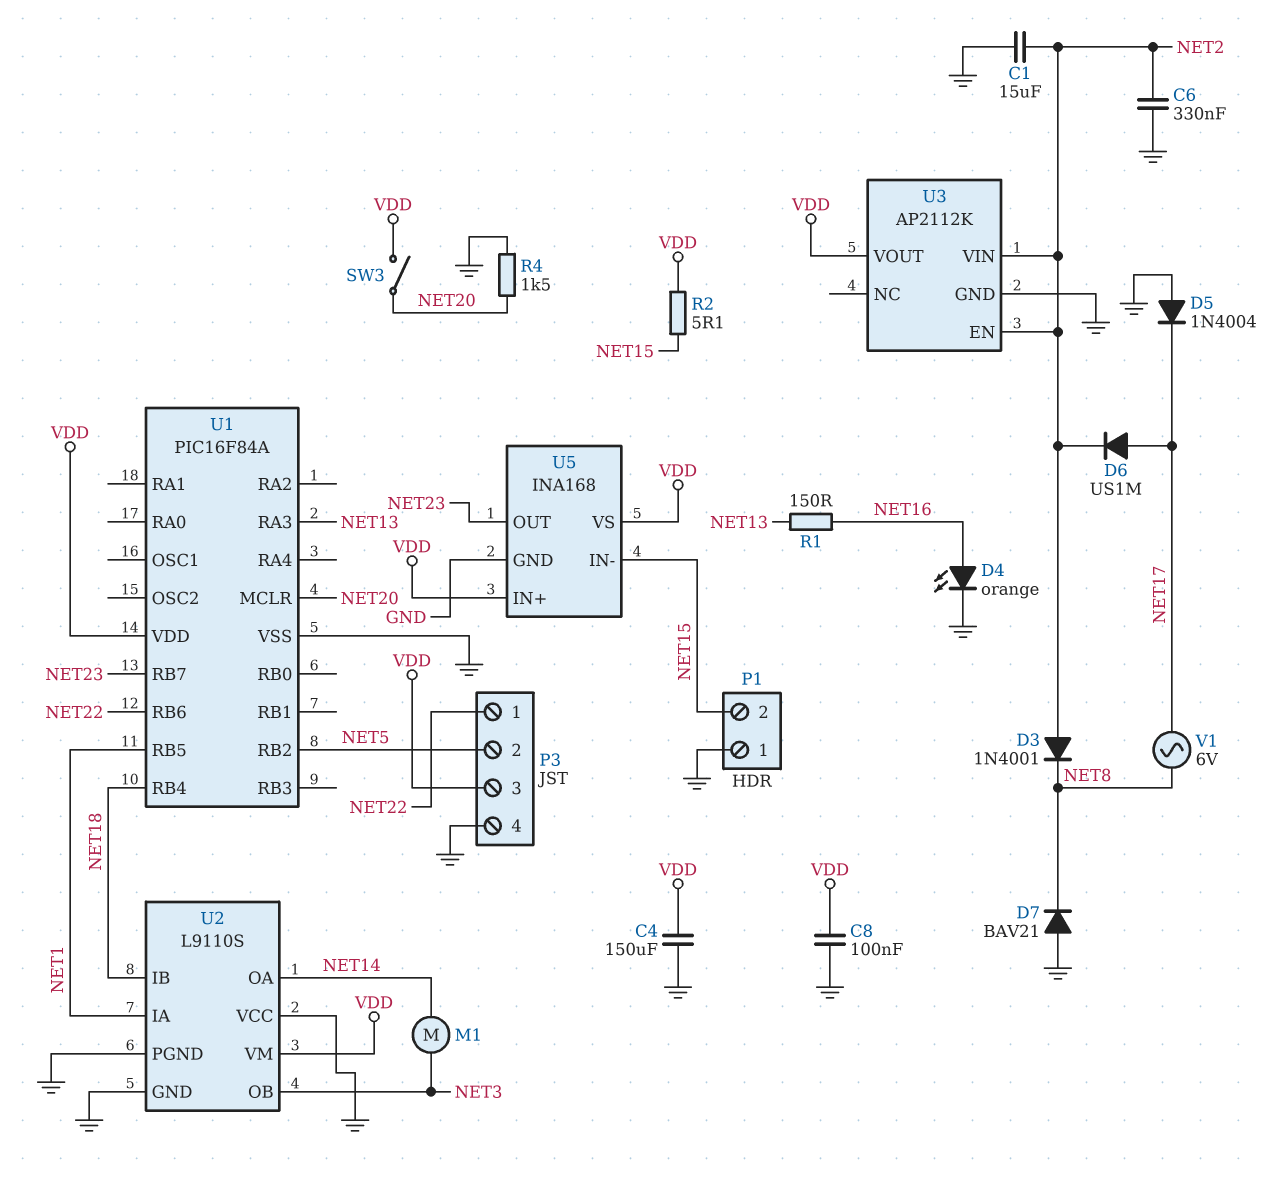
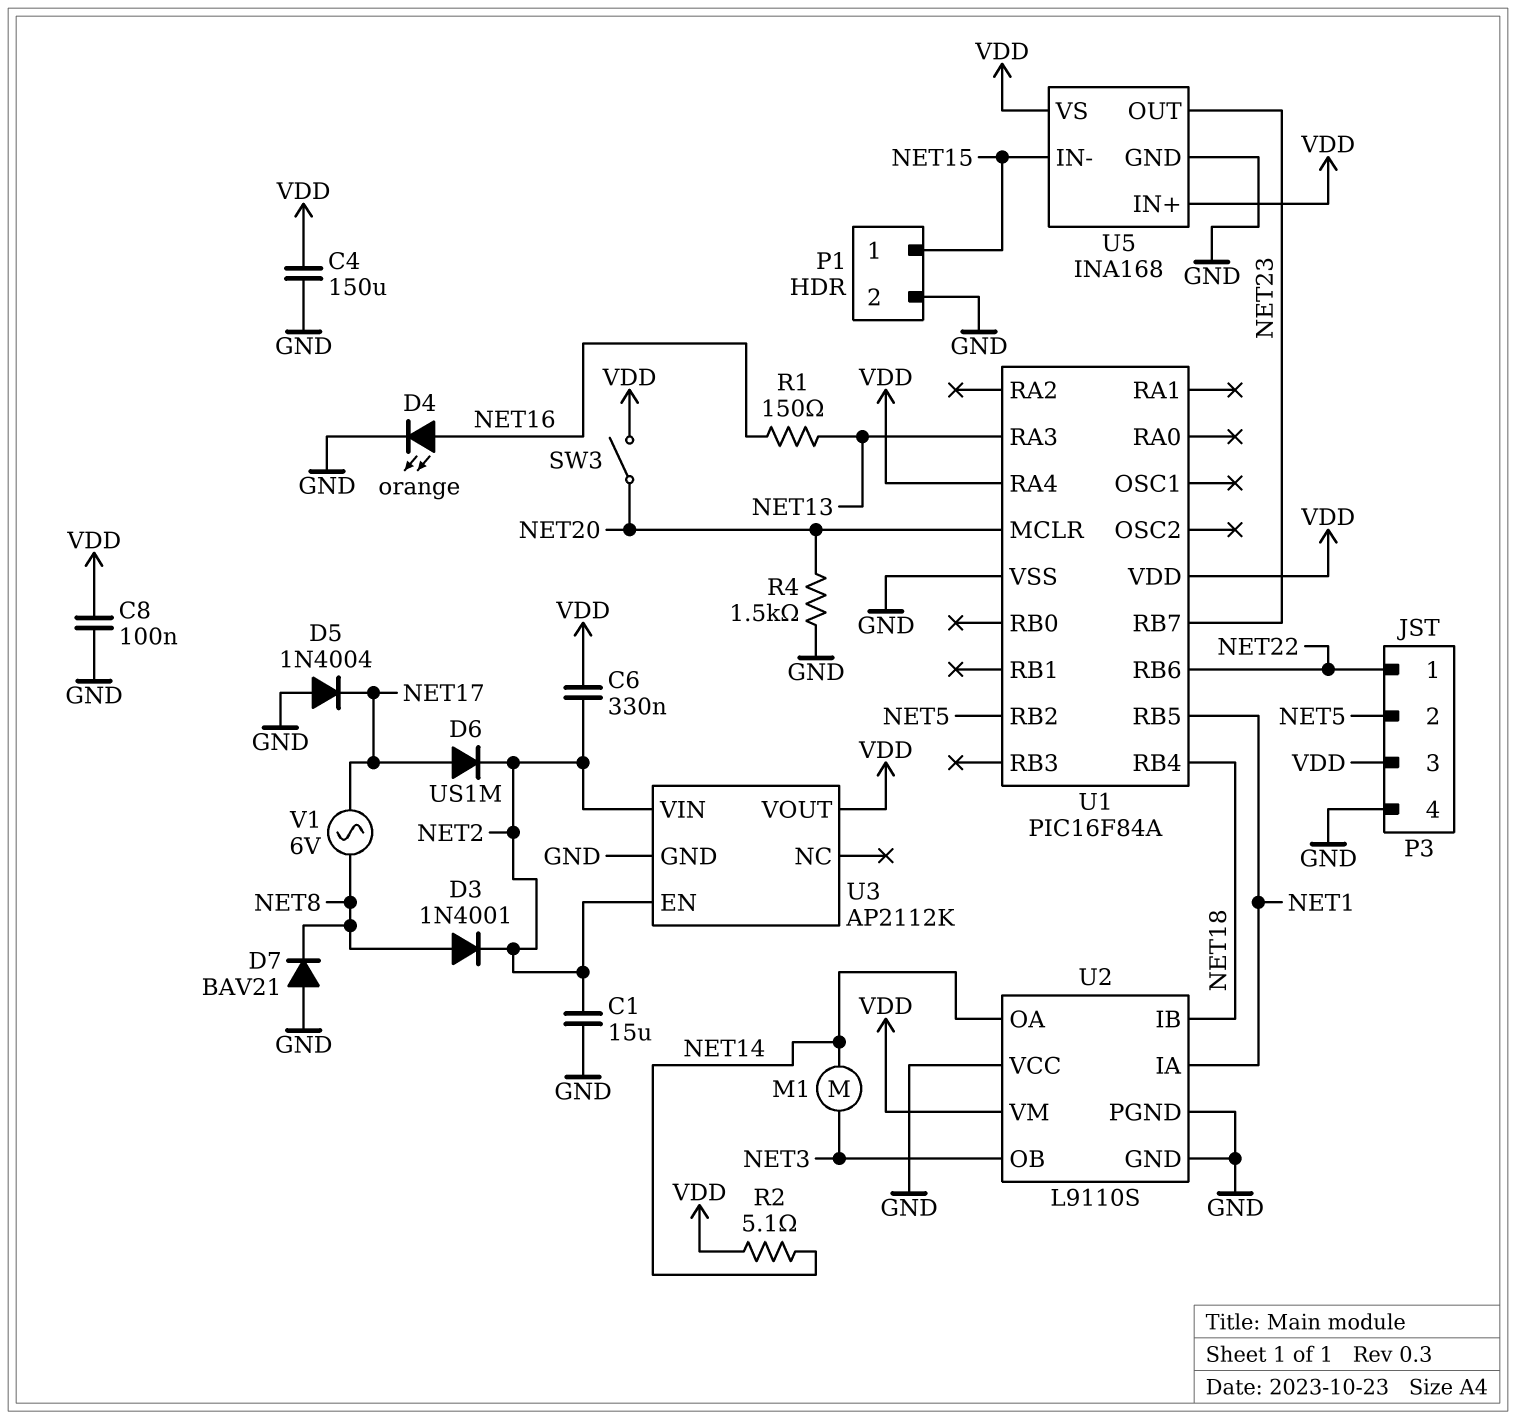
C6: 330nF (GND, NET2) -> 330nF (NET2, VDD)
D3: diode 1N4001 (A NET2, K NET8) -> diode 1N4001 (A NET8, K NET2)
P1 pin 1: GND -> NET15
P1 pin 2: NET15 -> GND
R2: 5.1 (NET15, VDD) -> 5.1 (NET14, VDD)
U1 pin RA4: none -> VDD

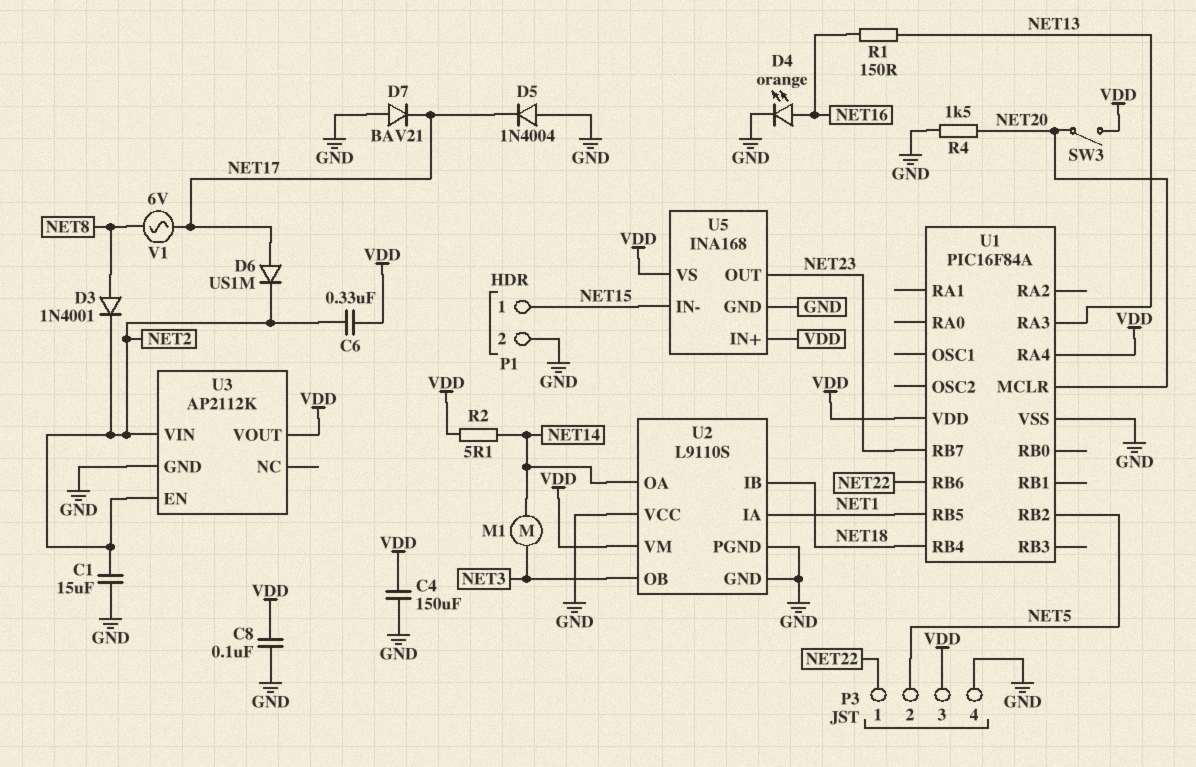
D7: diode BAV21 (A GND, K NET8) -> diode BAV21 (A GND, K NET17)

